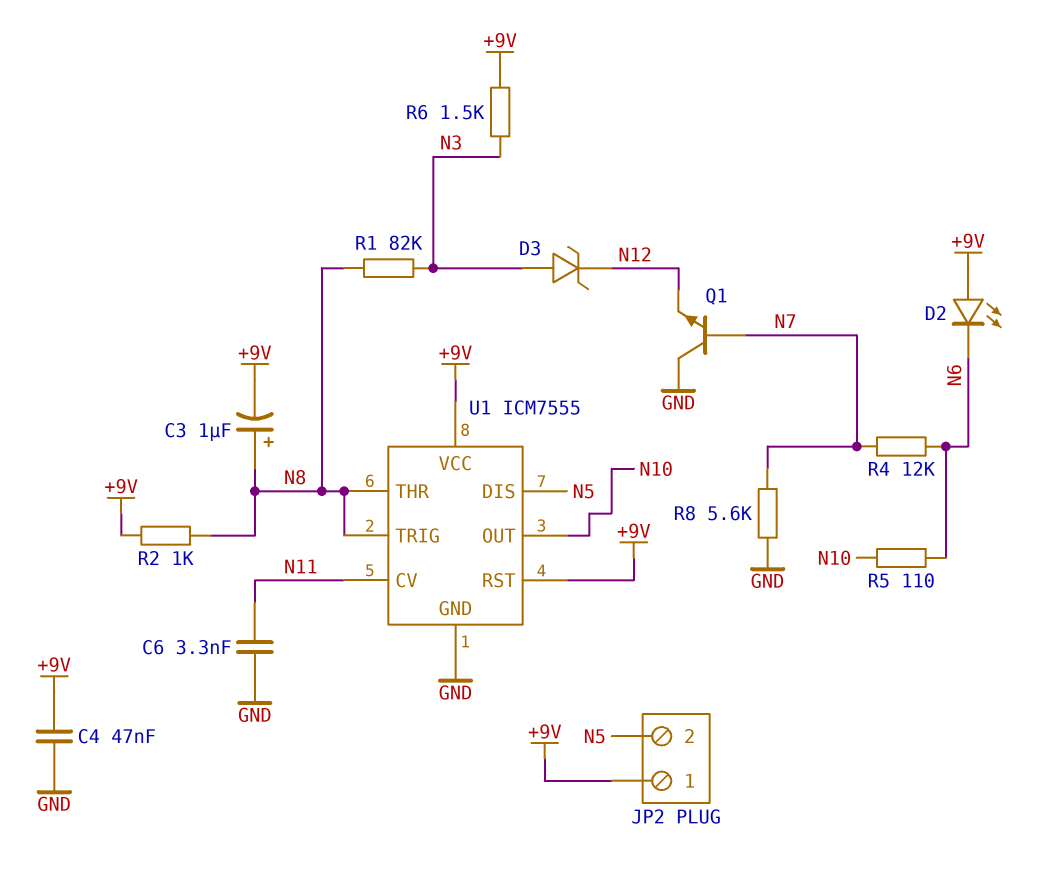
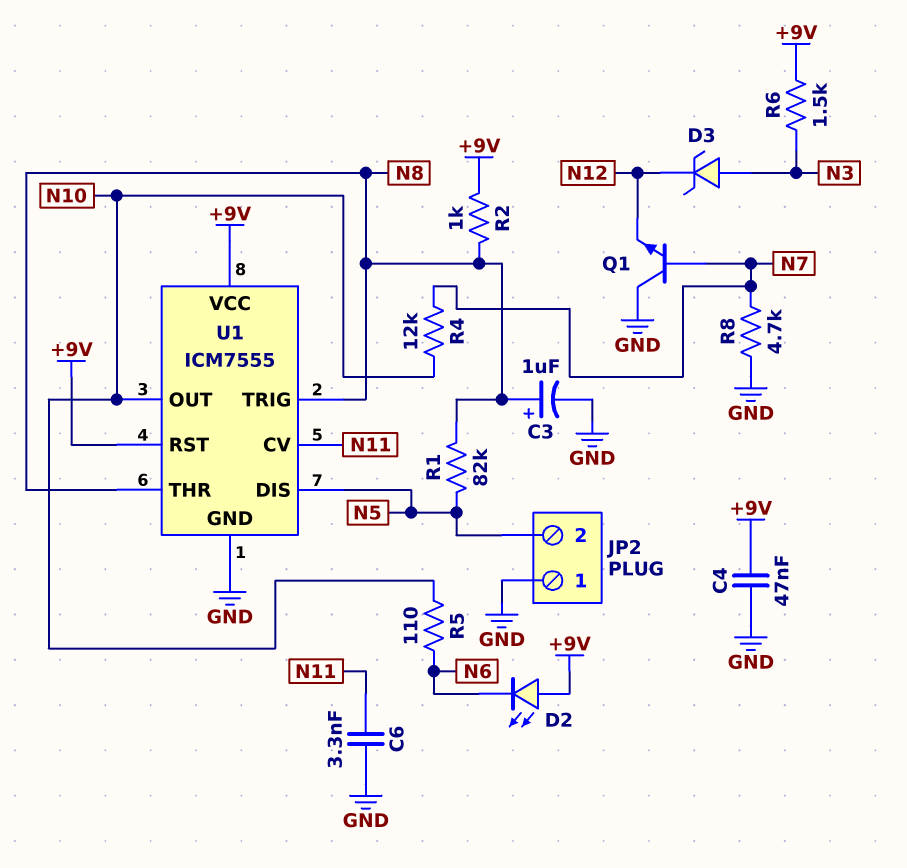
C3: 1uF (plus N8, minus +9V) -> 1uF (plus N8, minus GND)
JP2 pin 1: +9V -> GND
R1: 82k (N3, N8) -> 82k (N5, N8)
R4: 12k (N6, N7) -> 12k (N7, N10)
R8: 5.6k (GND, N7) -> 4.7k (GND, N7)

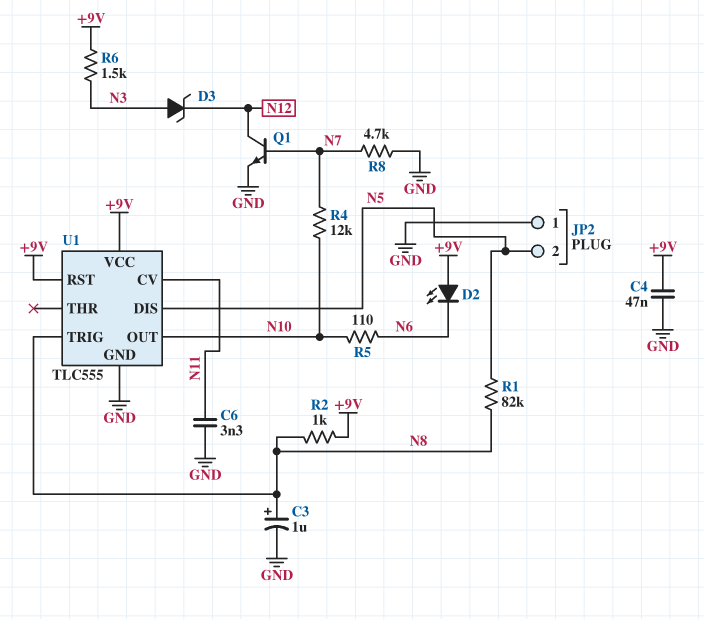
Q1: NPN (B N7, C GND, E N12) -> NPN (B N7, C N12, E GND)
U1: ICM7555 -> TLC555
U1 pin THR: N8 -> none

